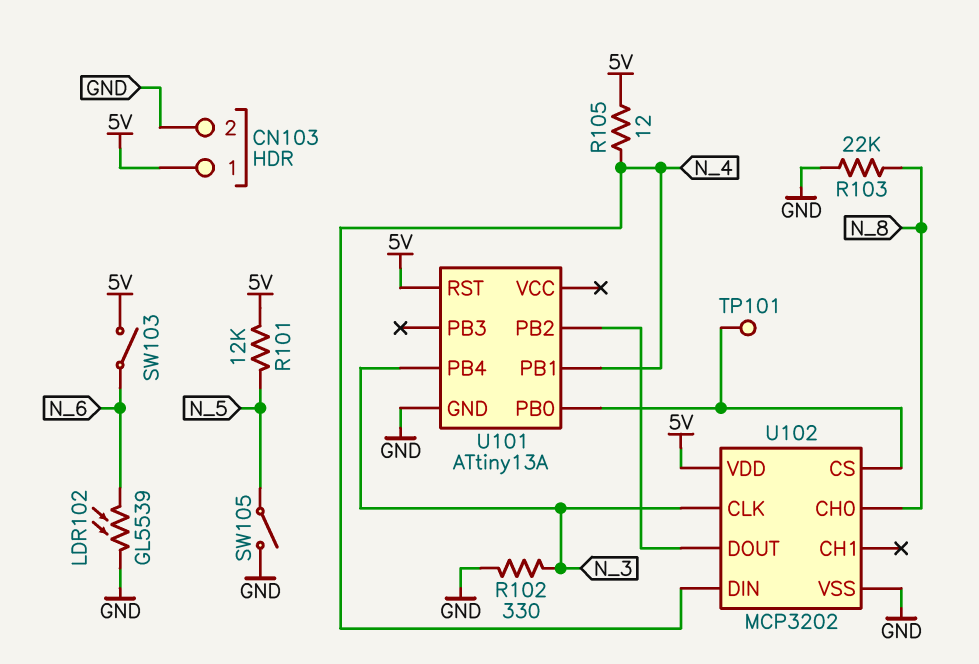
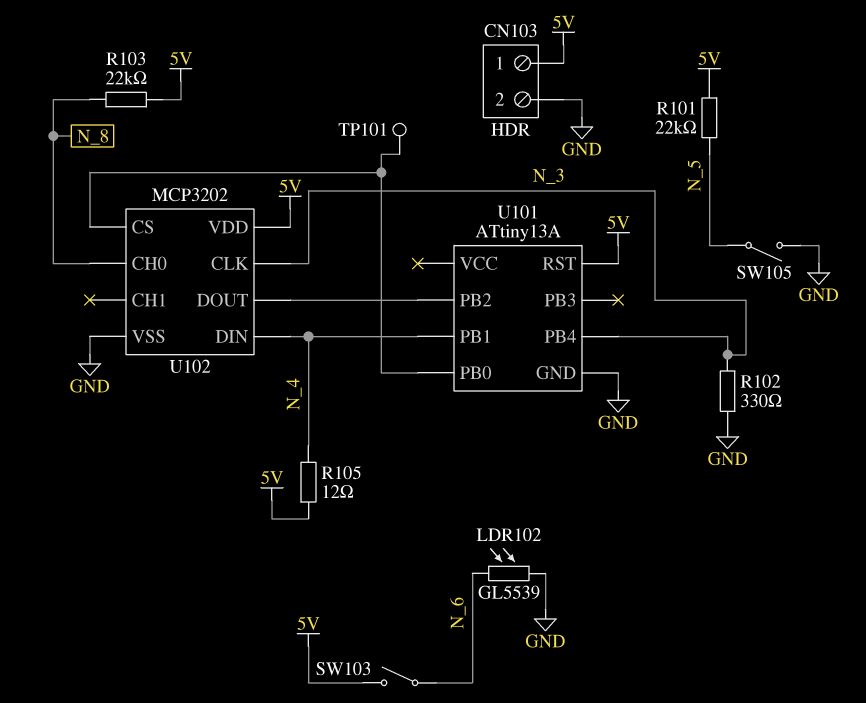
R101: 12k (5V, N_5) -> 22k (5V, N_5)
R103: 22k (GND, N_8) -> 22k (5V, N_8)

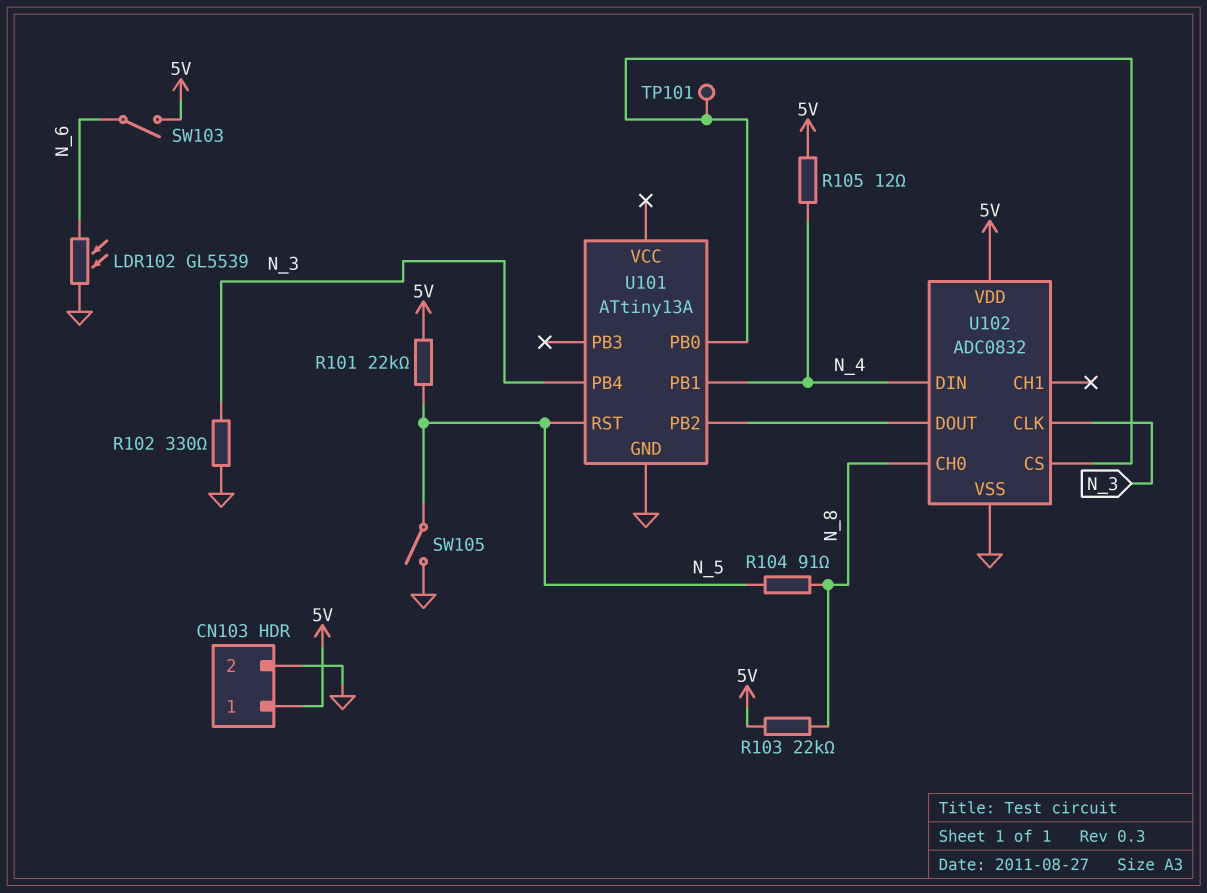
R104: none -> 91 (N_5, N_8)
U101 pin RST: 5V -> N_5
U102: MCP3202 -> ADC0832

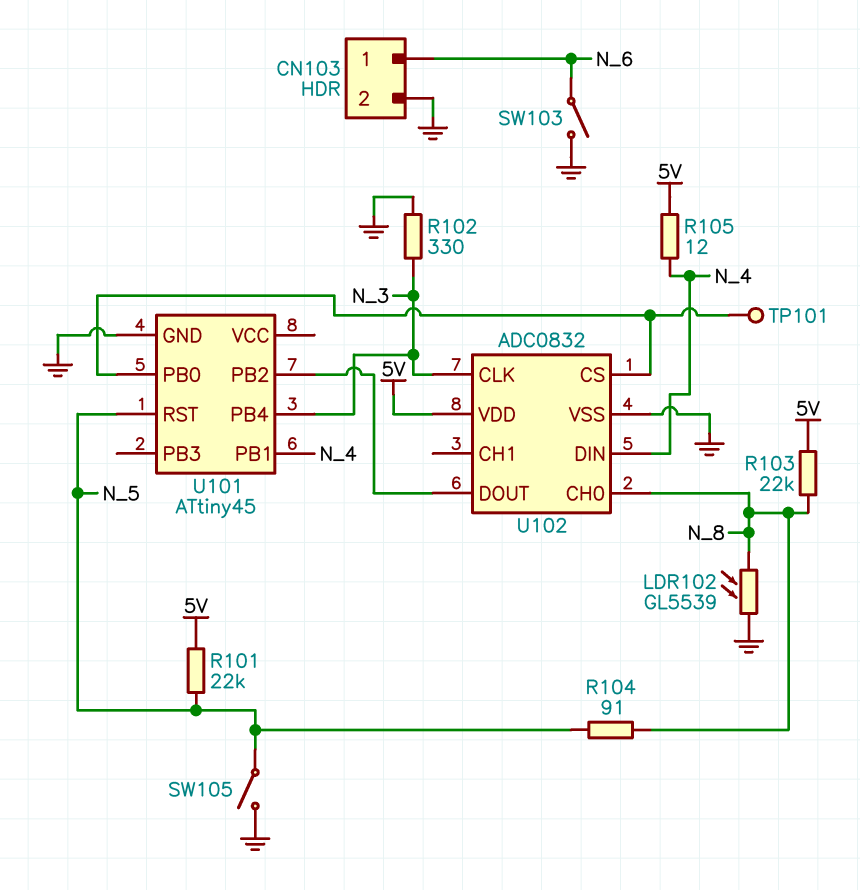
CN103 pin 1: 5V -> N_6
LDR102: GL5539 (GND, N_6) -> GL5539 (GND, N_8)
SW103: switch (5V, N_6) -> switch (GND, N_6)
U101: ATtiny13A -> ATtiny45

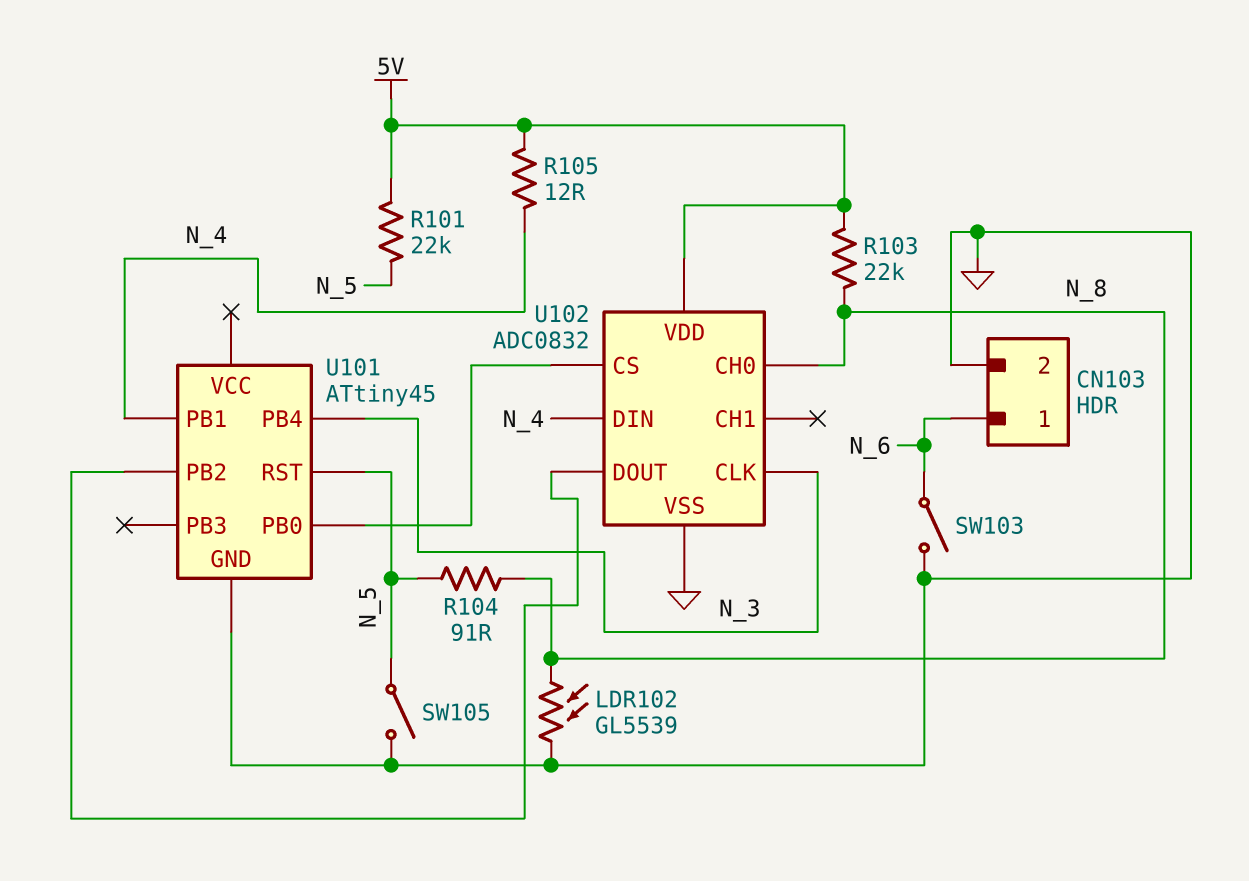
R102: 330 (GND, N_3) -> none
TP101: test point (U101/PB0) -> none

